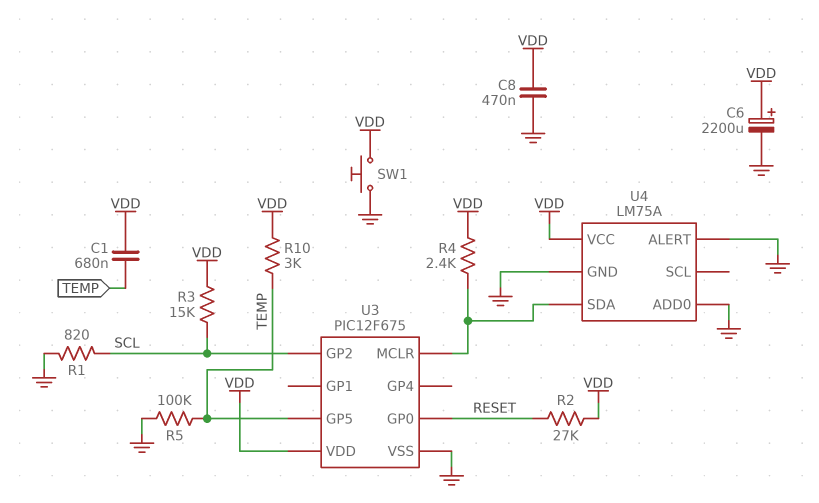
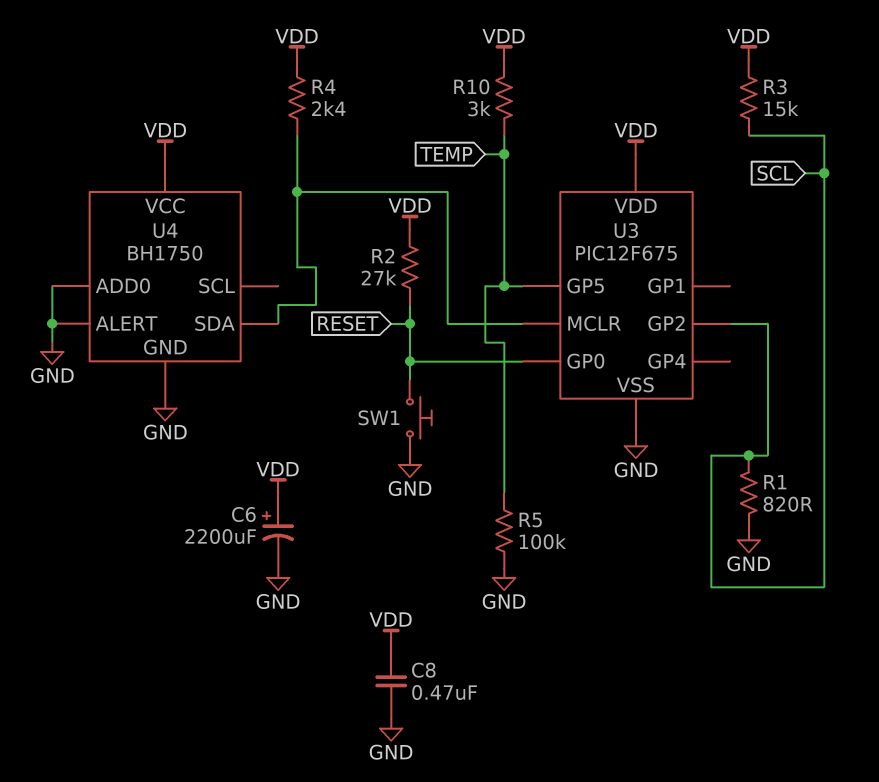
C1: 680nF (TEMP, VDD) -> none
SW1: button (GND, VDD) -> button (GND, RESET)
U4: LM75A -> BH1750

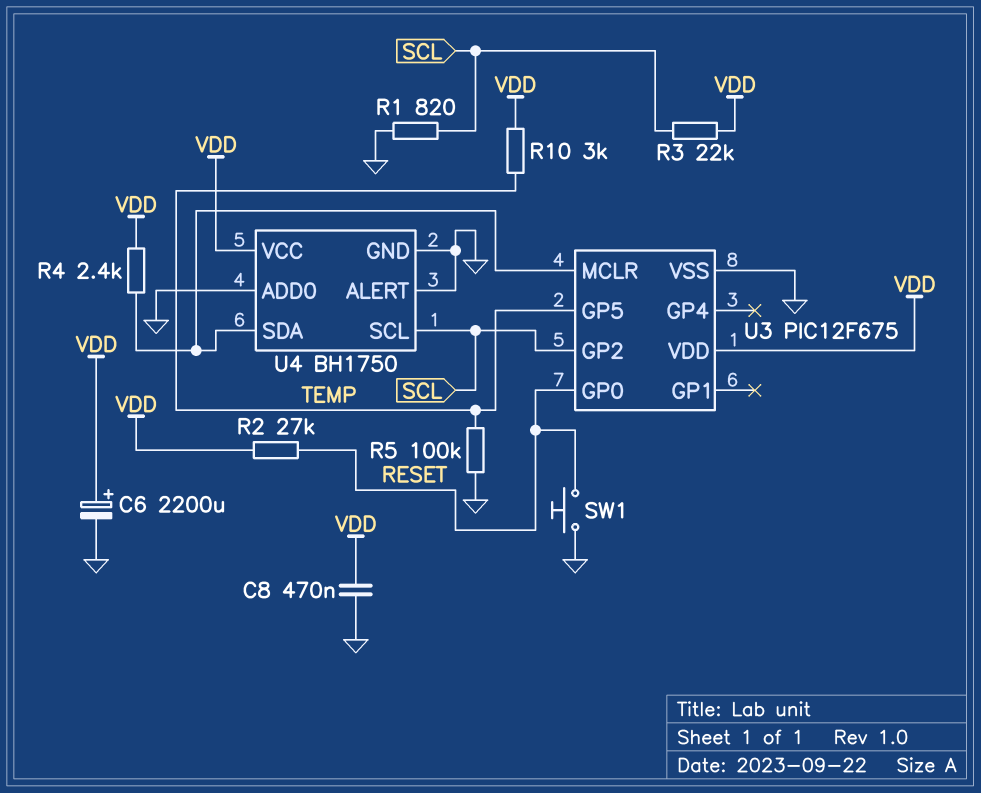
R3: 15k (SCL, VDD) -> 22k (SCL, VDD)
U4 pin SCL: none -> SCL

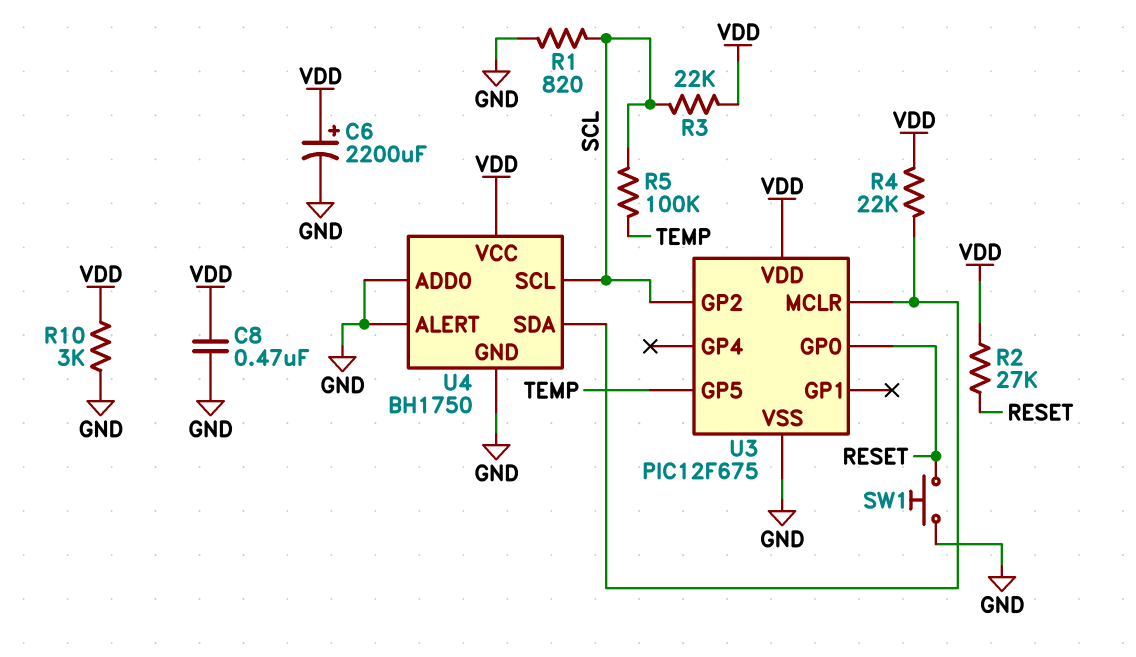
R4: 2.4k (U3/MCLR, VDD) -> 22k (U3/MCLR, VDD)
R5: 100k (GND, TEMP) -> 100k (SCL, TEMP)
R10: 3k (TEMP, VDD) -> 3k (GND, VDD)

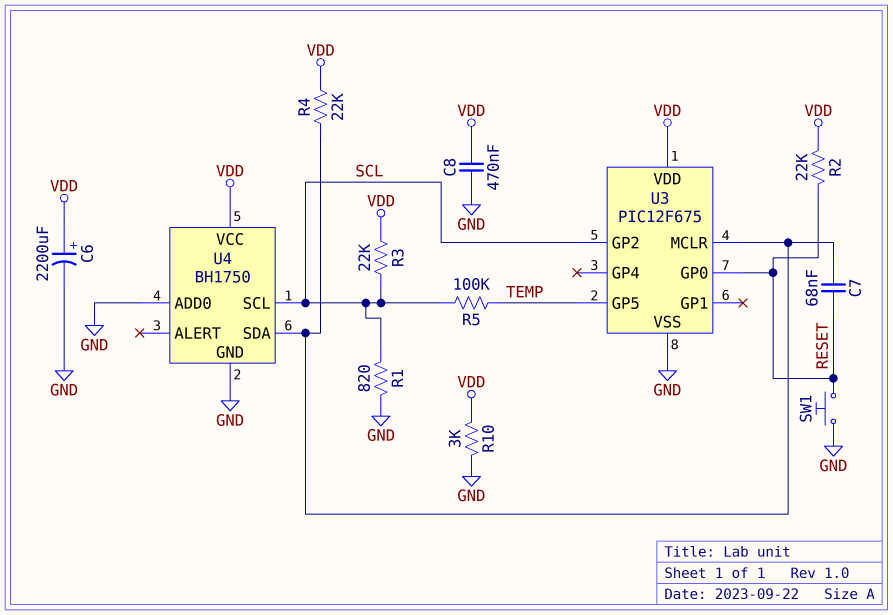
C7: none -> 68nF (RESET, U3/MCLR)
R2: 27k (RESET, VDD) -> 22k (RESET, VDD)
U4 pin ALERT: GND -> none

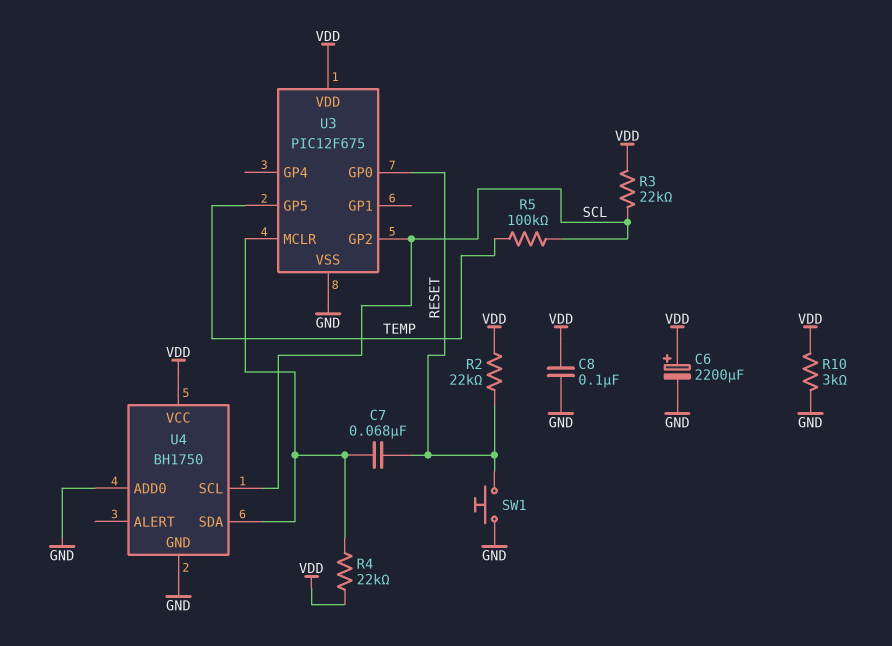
C8: 470nF (GND, VDD) -> 100nF (GND, VDD)
R1: 820 (GND, SCL) -> none

